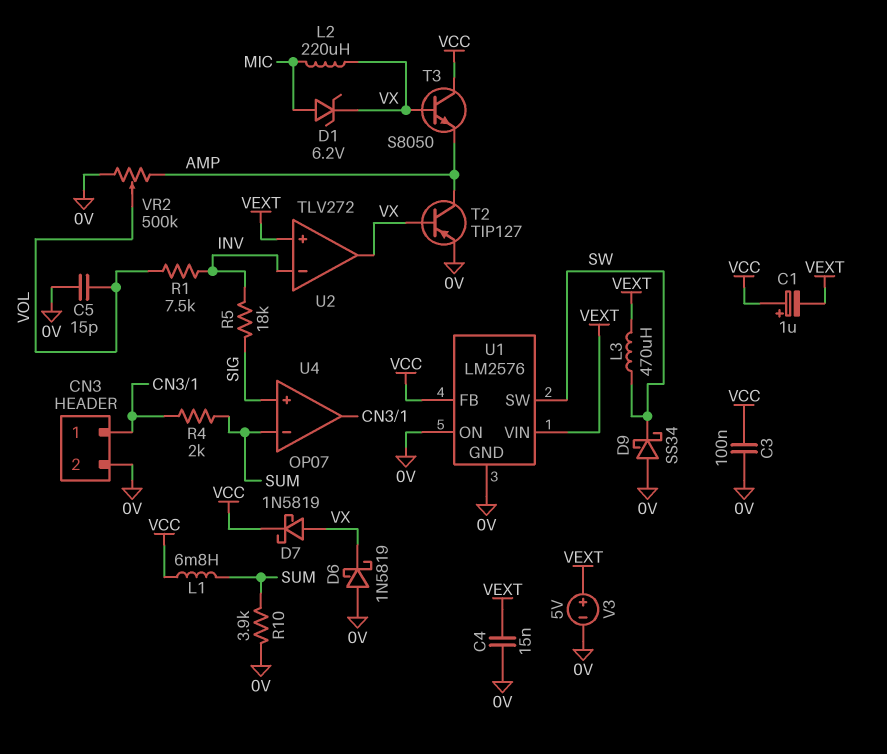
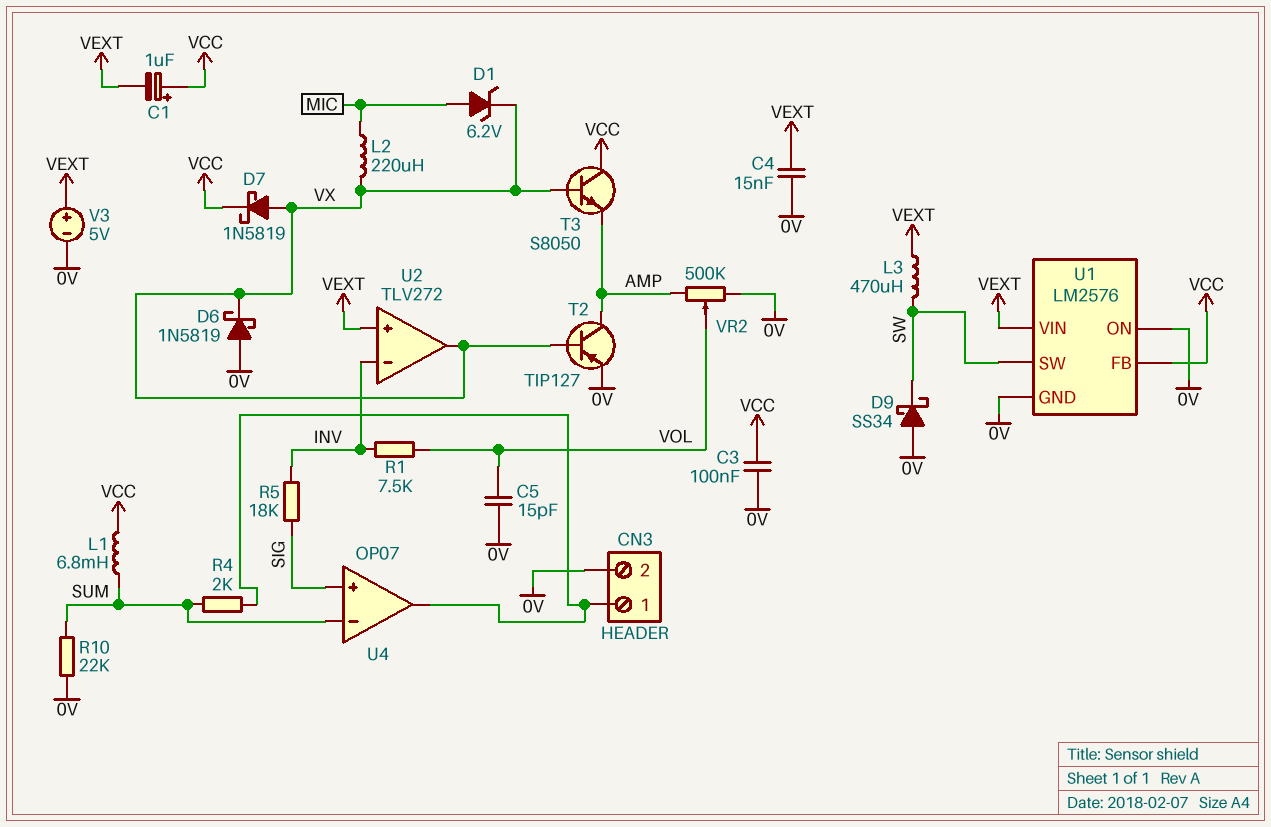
R10: 3.9k (0V, SUM) -> 22k (0V, SUM)

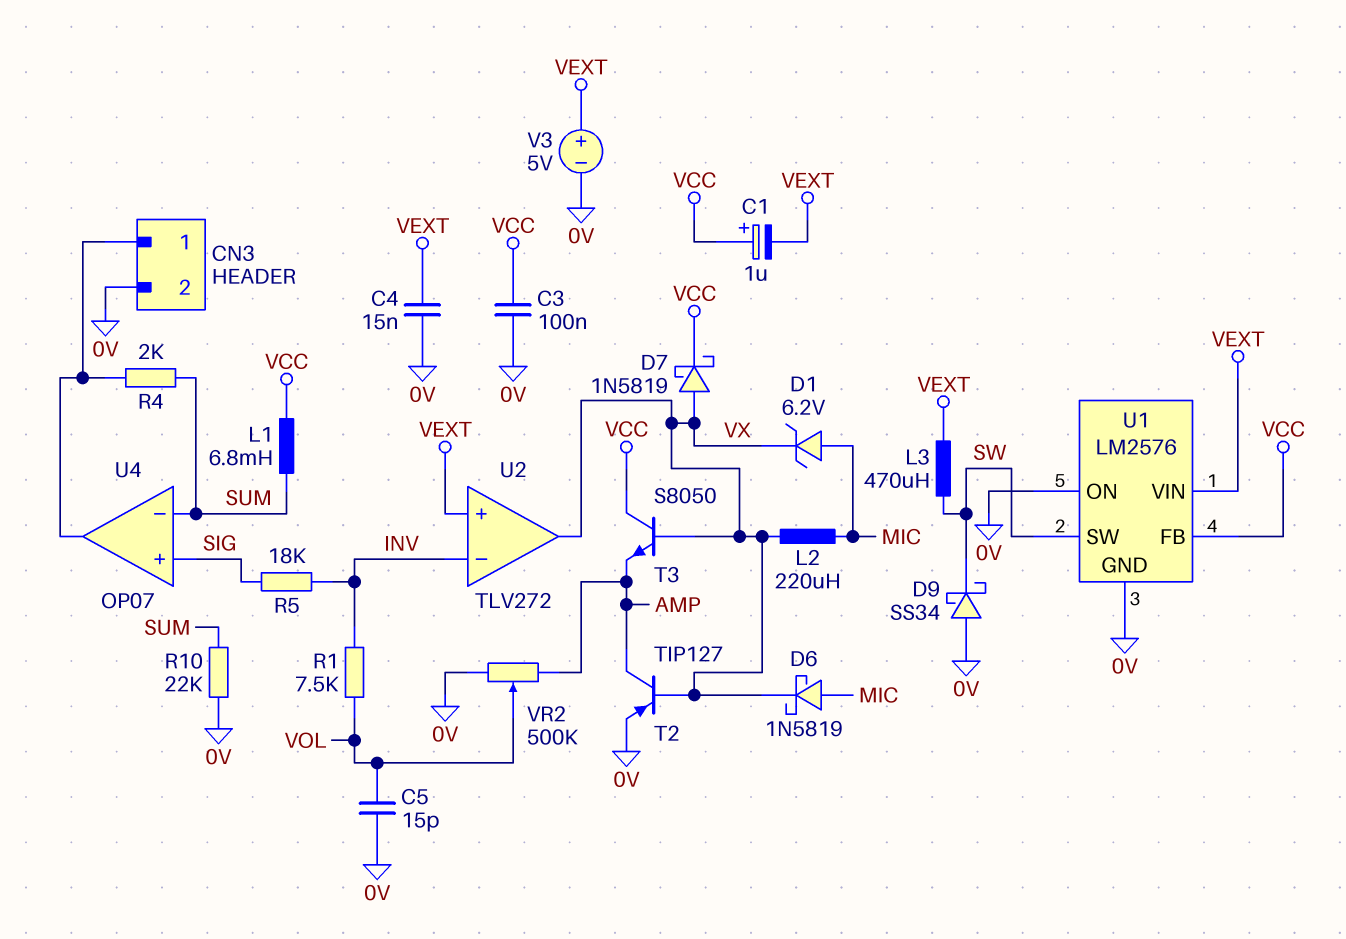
D6: schottky 1N5819 (A 0V, K VX) -> schottky 1N5819 (A MIC, K VX)

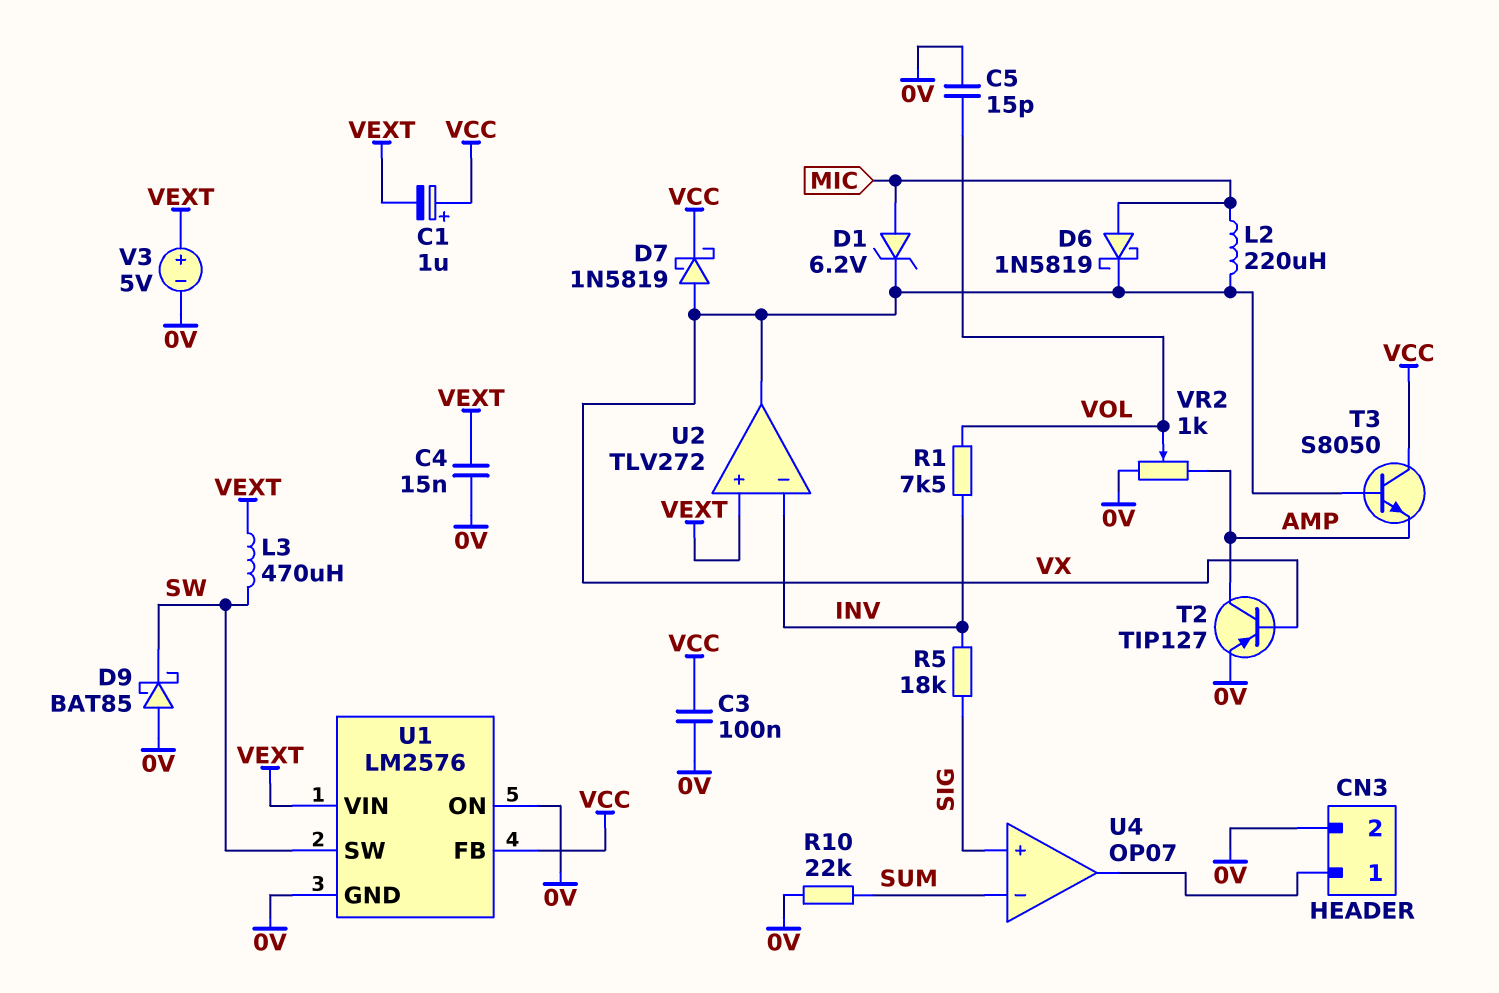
D9: schottky SS34 (A 0V, K SW) -> schottky BAT85 (A 0V, K SW)
L1: 6.8mH (SUM, VCC) -> none
R4: 2k (CN3/1, SUM) -> none
VR2: 500k (0V, AMP, wiper VOL) -> 1k (0V, AMP, wiper VOL)

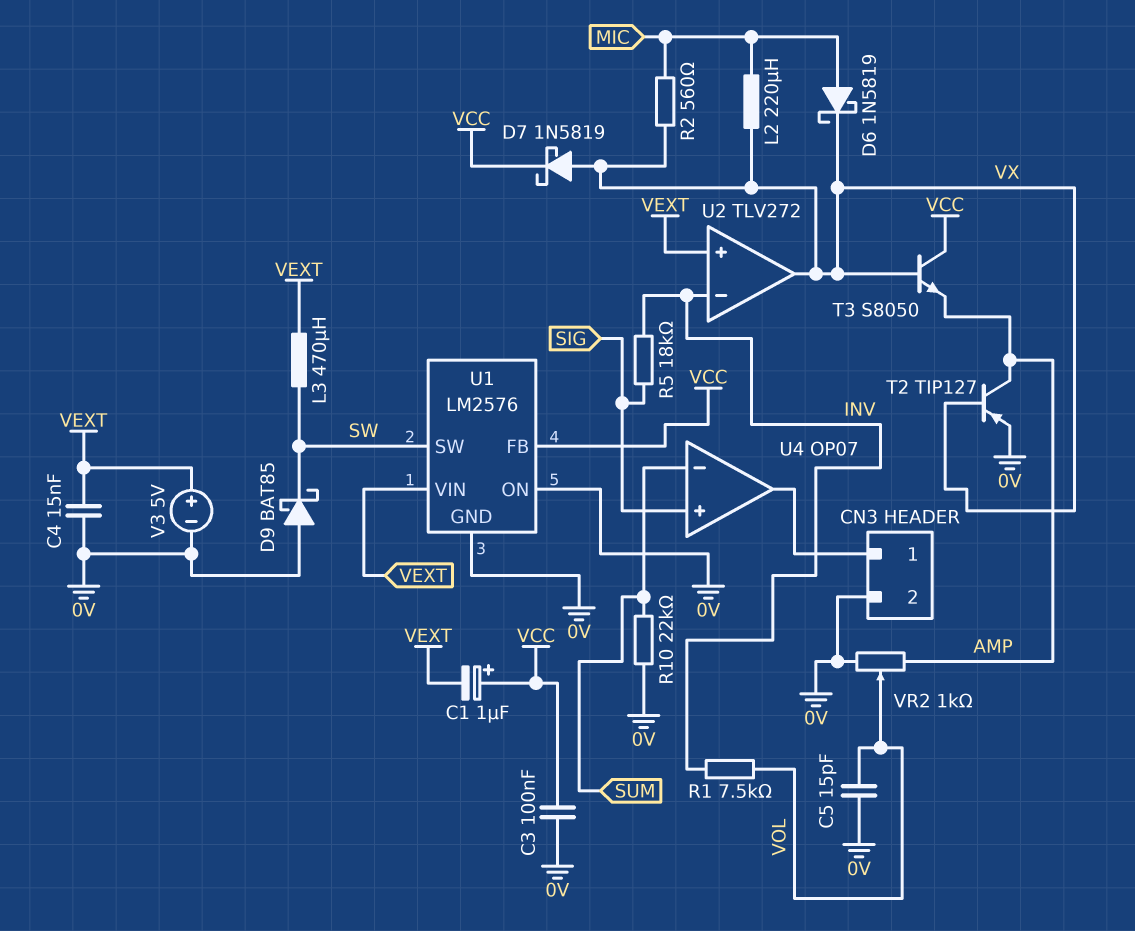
D1: zener 6.2V (A MIC, K VX) -> none
R2: none -> 560 (MIC, VX)

